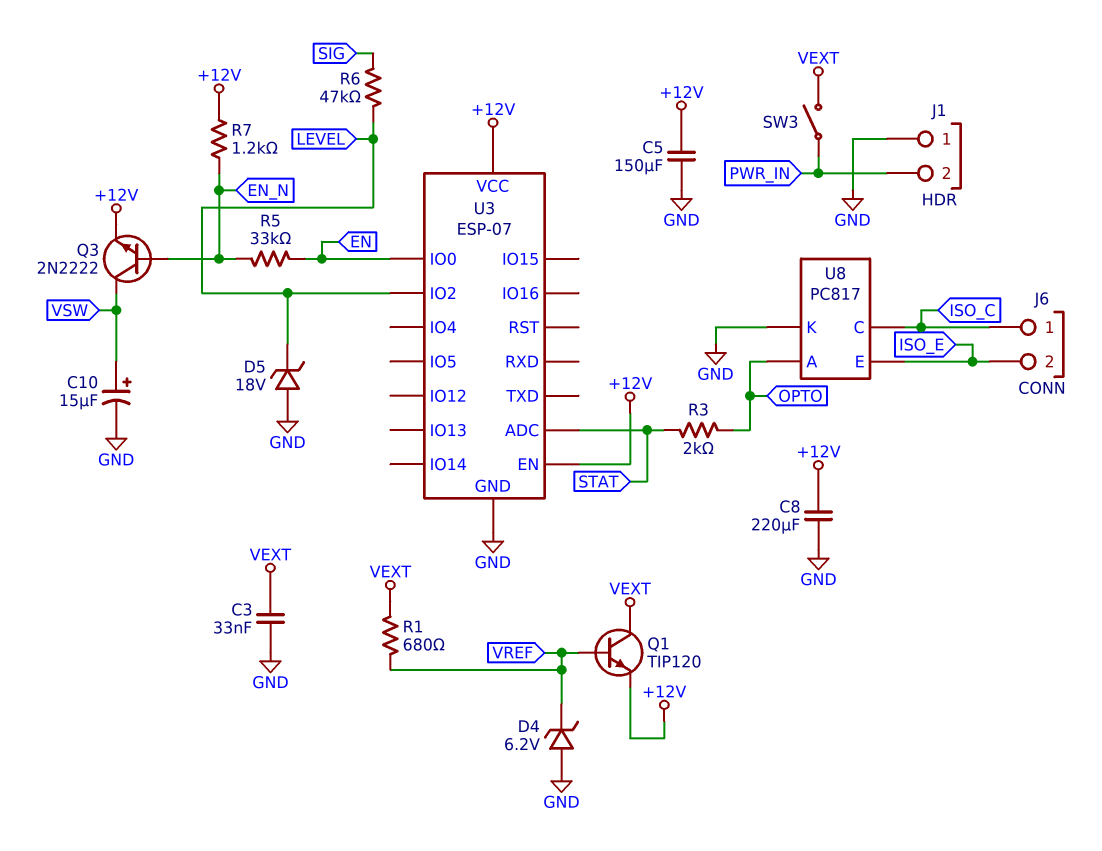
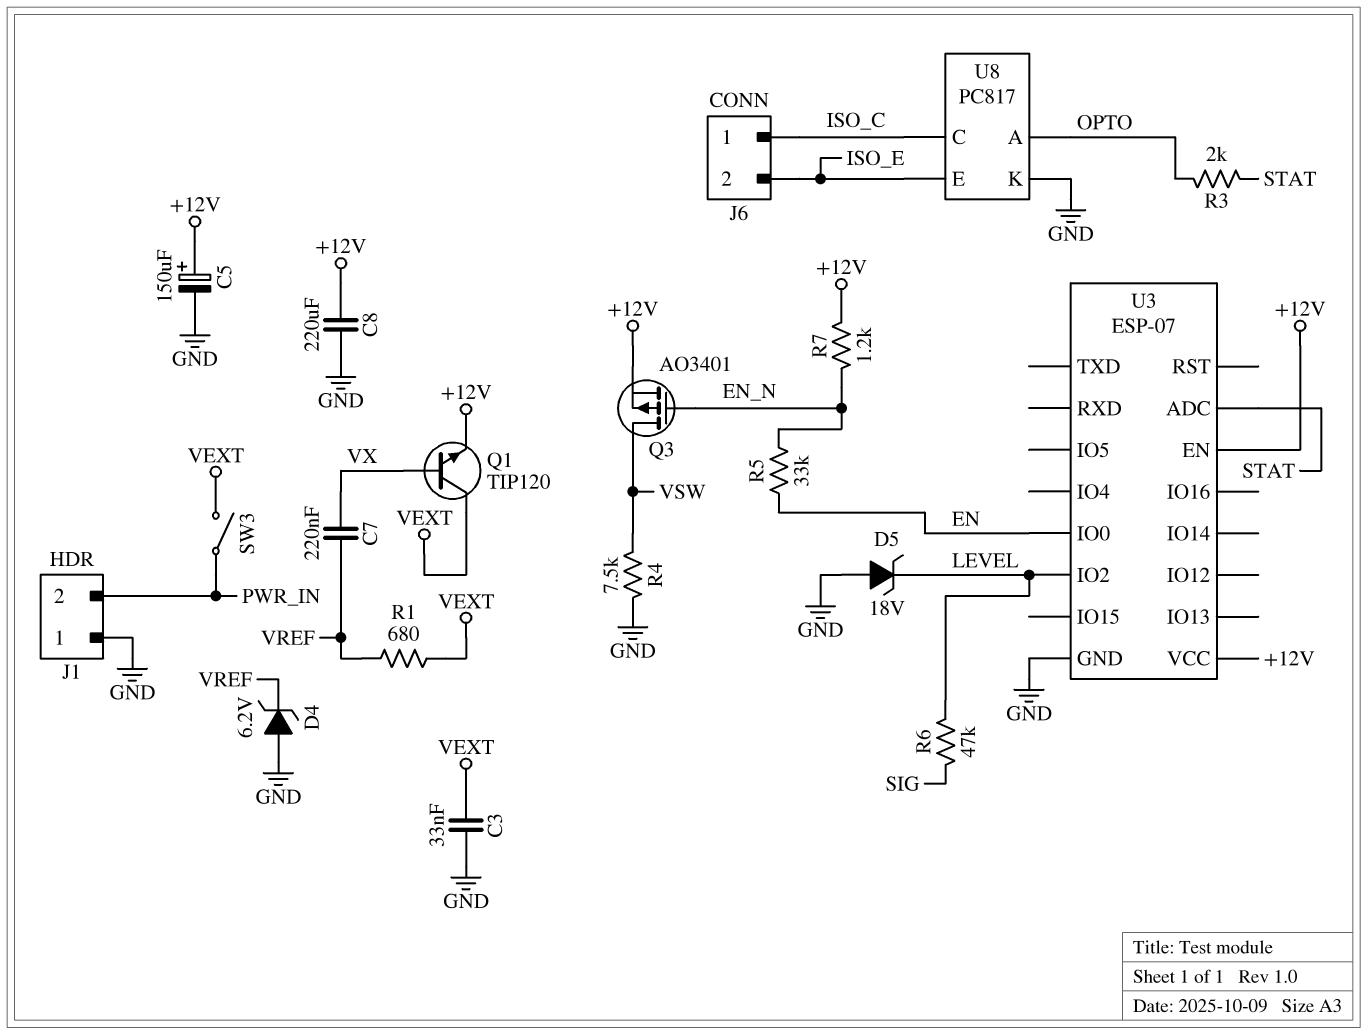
C5: 150uF (+12V, GND) -> 150uF (plus +12V, minus GND)
C7: none -> 220nF (VREF, VX)
C10: 15uF (plus VSW, minus GND) -> none
Q1: NPN TIP120 (B VREF, C VEXT, E +12V) -> NPN TIP120 (B VX, C VEXT, E +12V)
Q3: NPN 2N2222 (B EN_N, C VSW, E +12V) -> PMOS AO3401 (G EN_N, D VSW, S +12V)
R4: none -> 7.5k (GND, VSW)

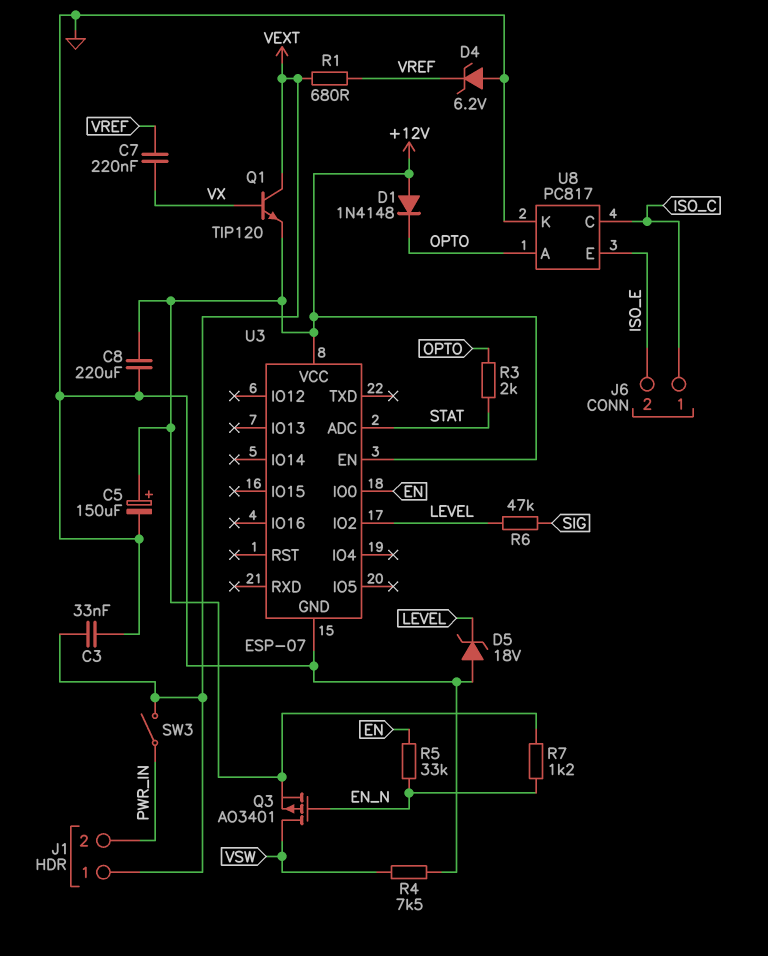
D1: none -> diode 1N4148 (A +12V, K OPTO)
J1 pin 1: GND -> VEXT

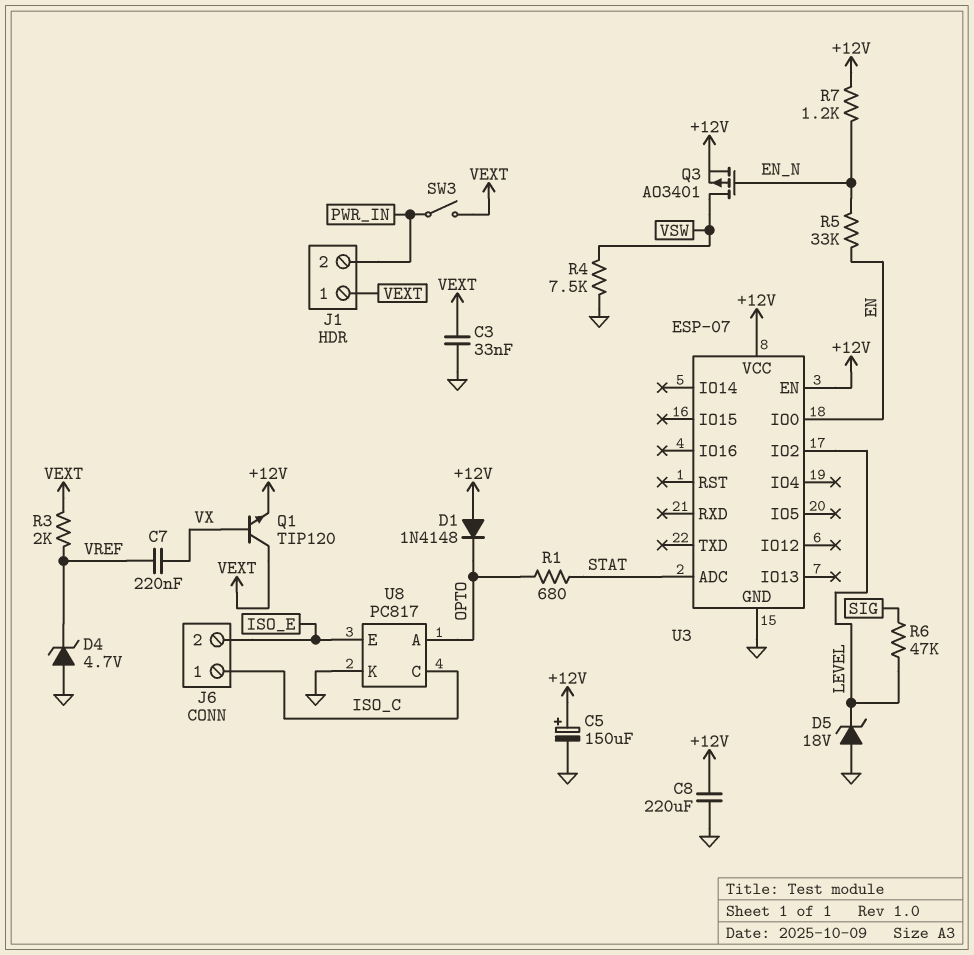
D4: zener 6.2V (A GND, K VREF) -> zener 4.7V (A GND, K VREF)
R1: 680 (VEXT, VREF) -> 680 (OPTO, STAT)
R3: 2k (OPTO, STAT) -> 2k (VEXT, VREF)

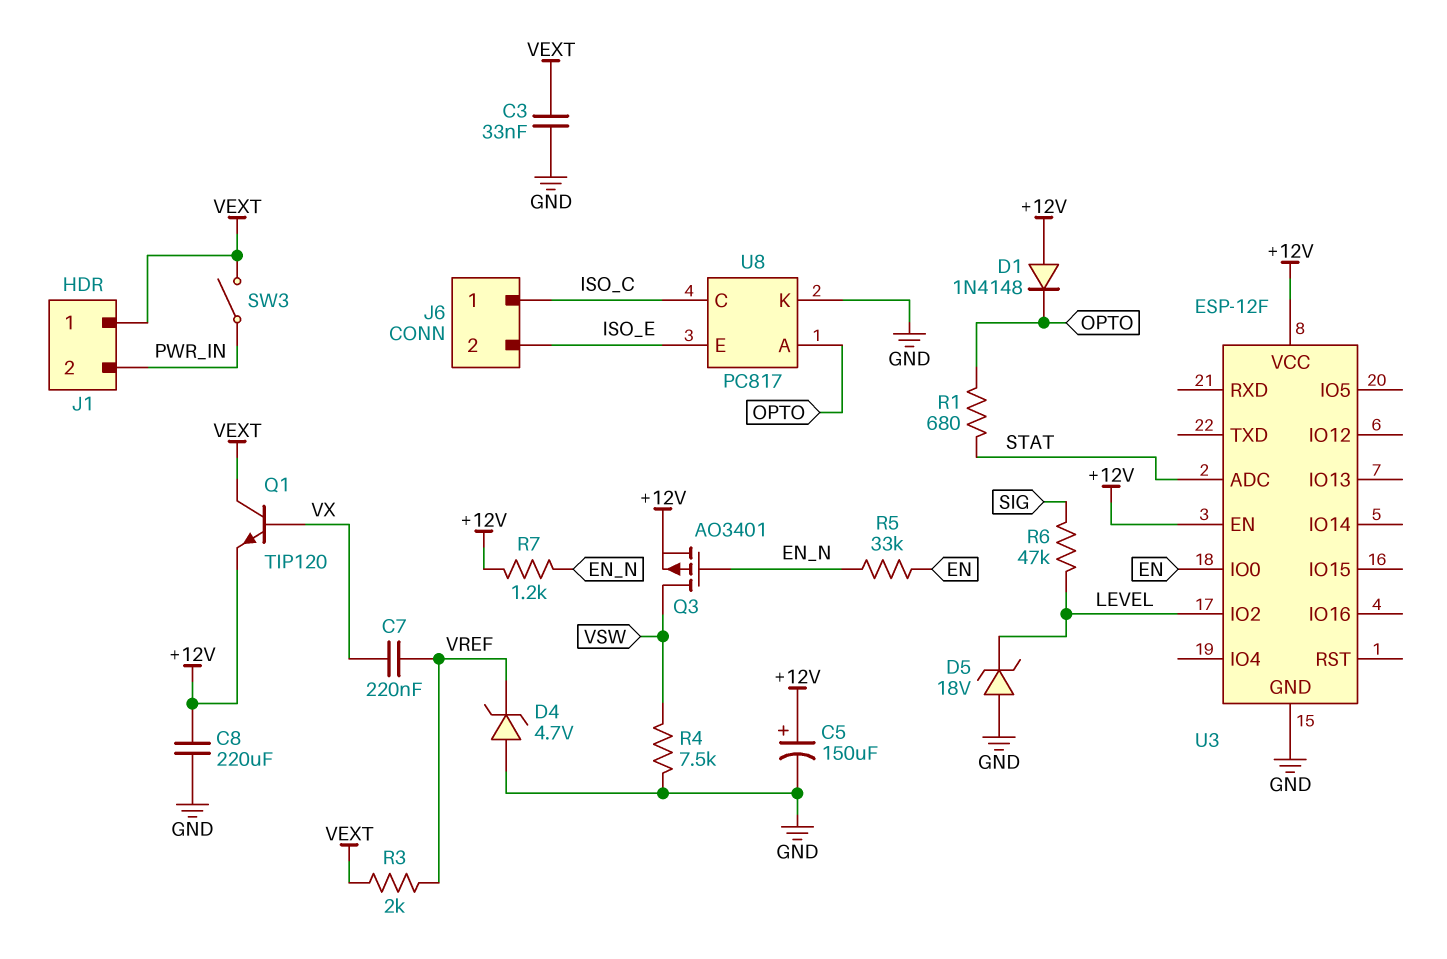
U3: ESP-07 -> ESP-12F

